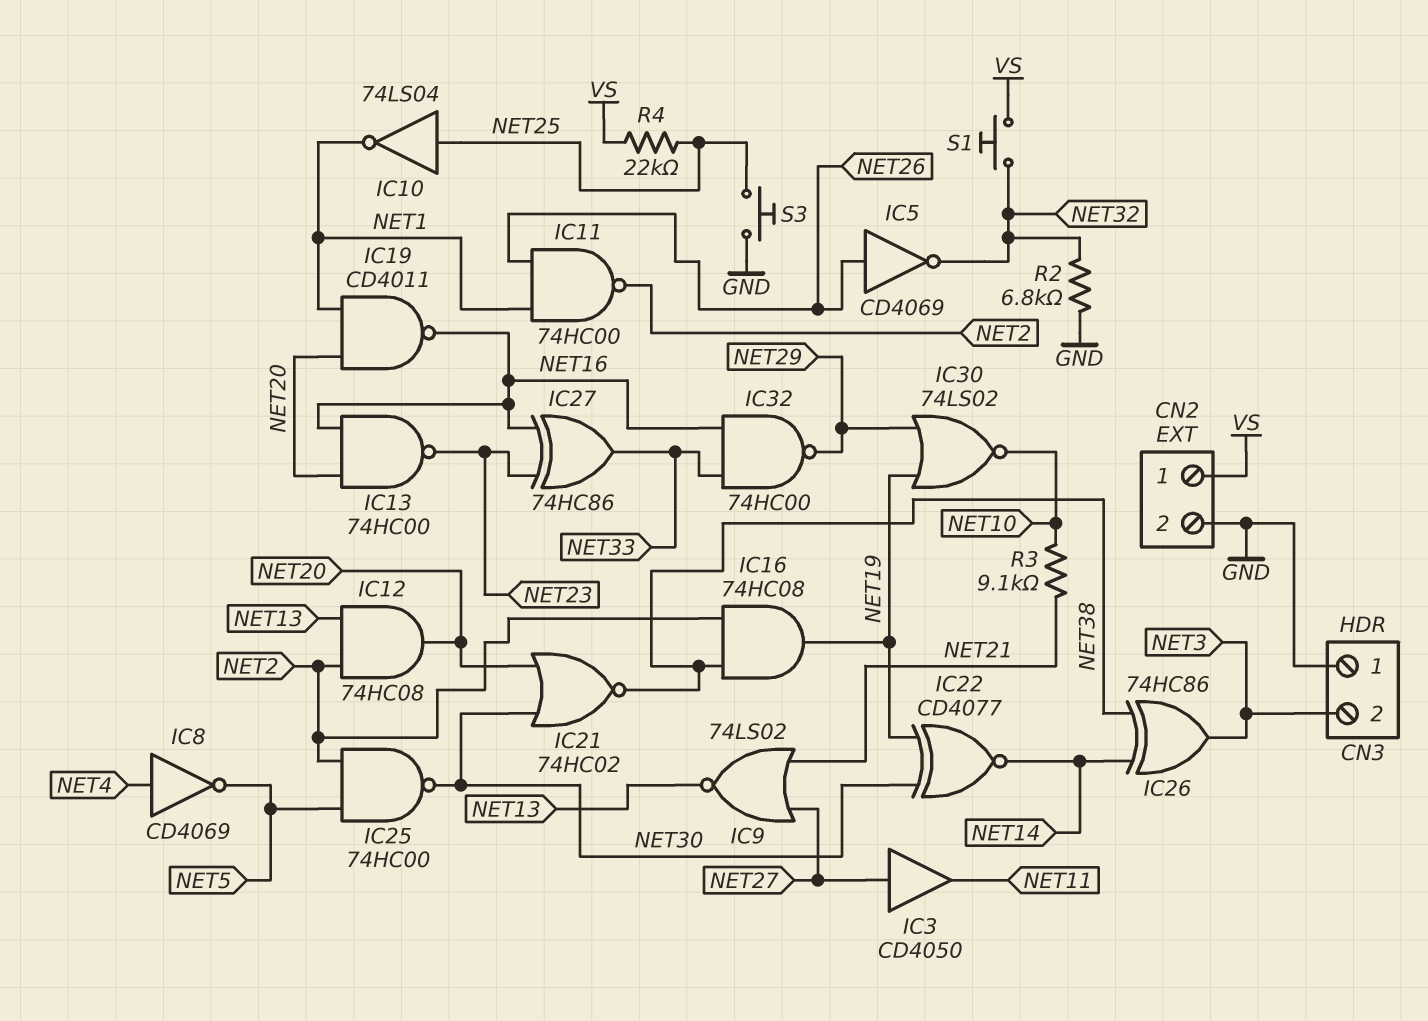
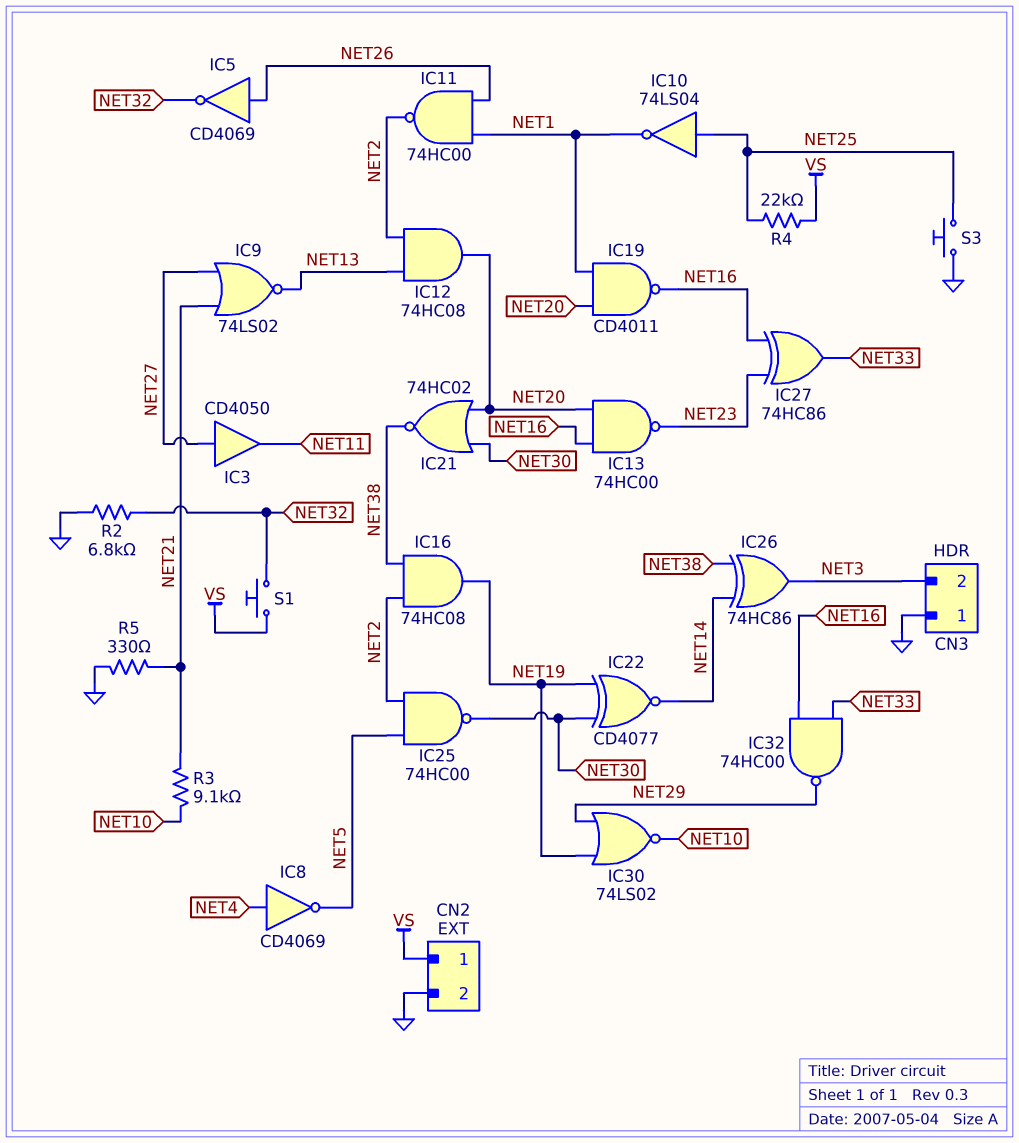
R5: none -> 330 (GND, NET21)

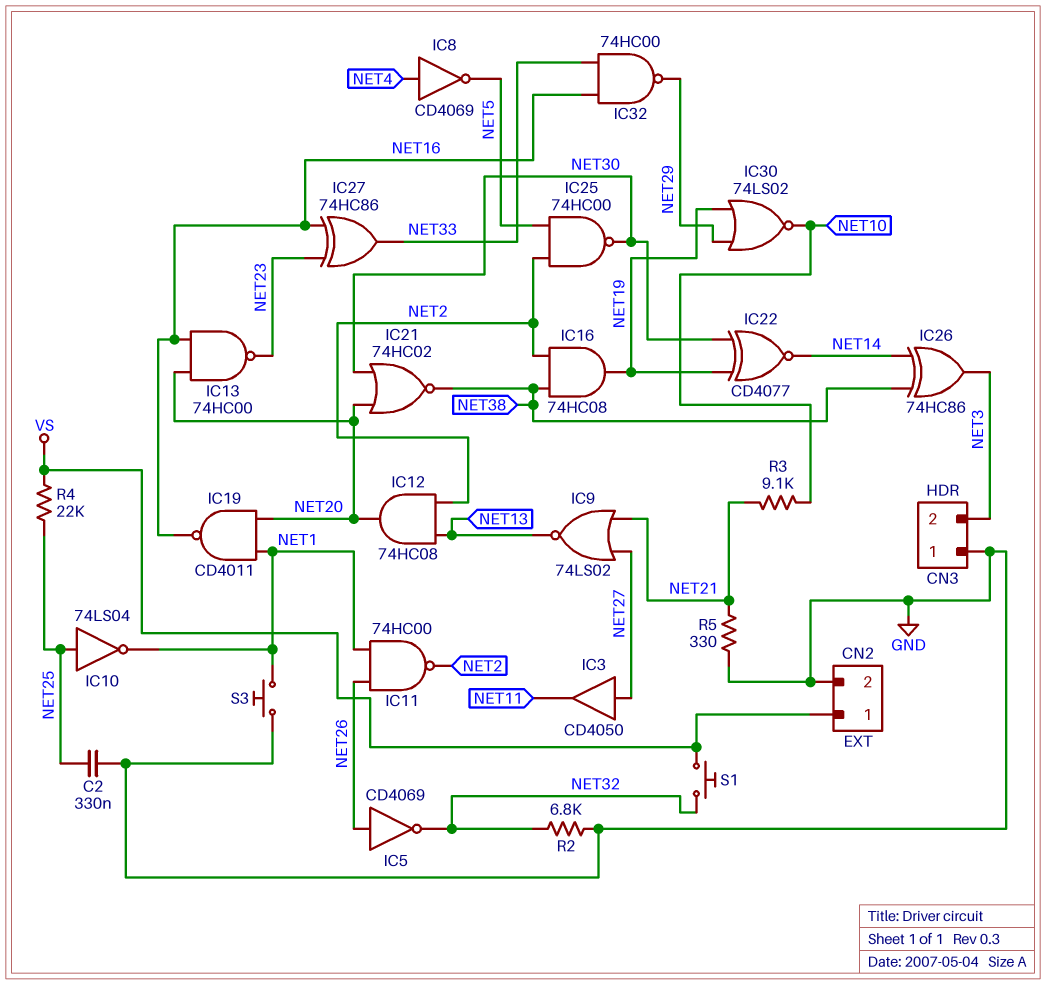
C2: none -> 330nF (GND, NET25)
S3: button (GND, NET25) -> button (GND, NET1)

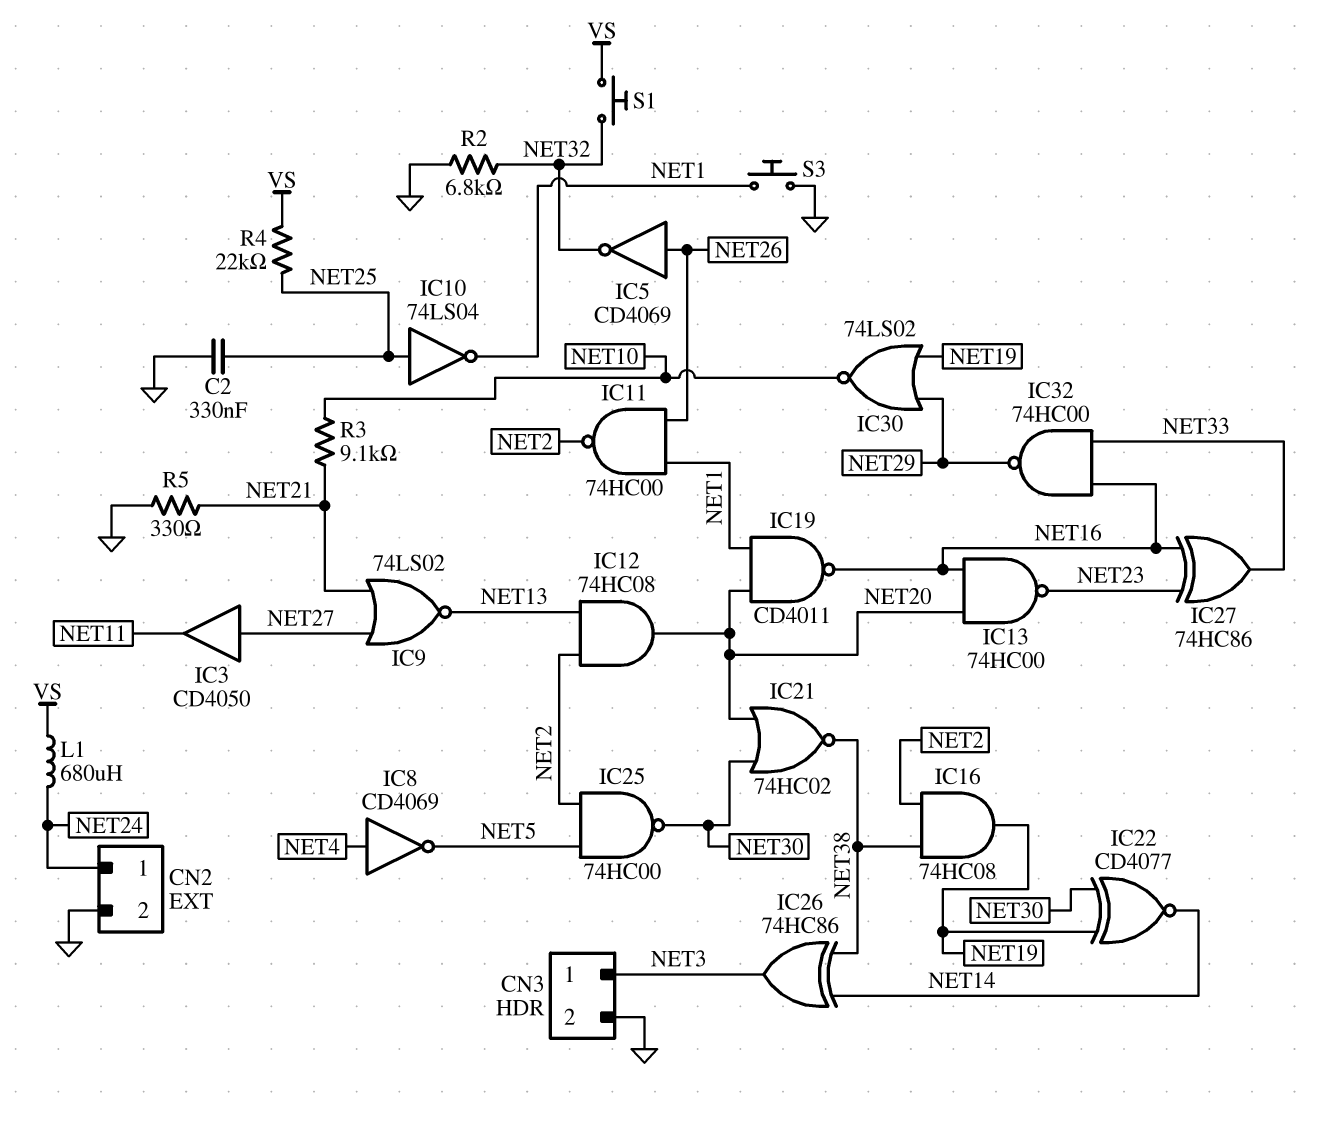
CN2 pin 1: VS -> NET24
CN3 pin 1: GND -> NET3
CN3 pin 2: NET3 -> GND
L1: none -> 680uH (NET24, VS)

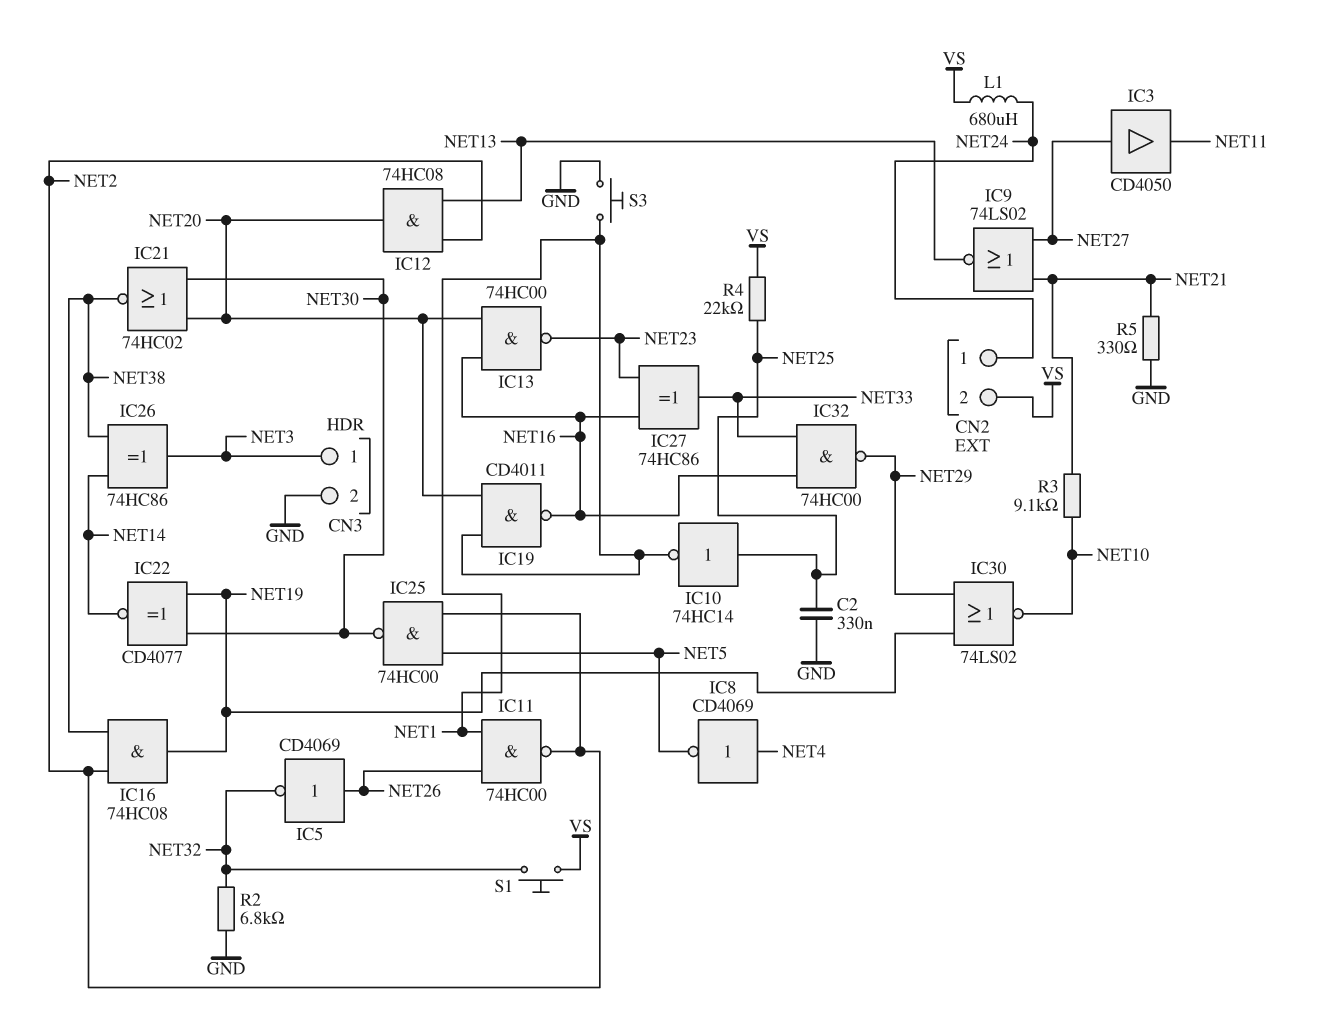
CN2 pin 2: GND -> VS
IC10: NOT 74LS04 (in NET25, out NET1) -> NOT 74HC14 (in NET25, out NET1)

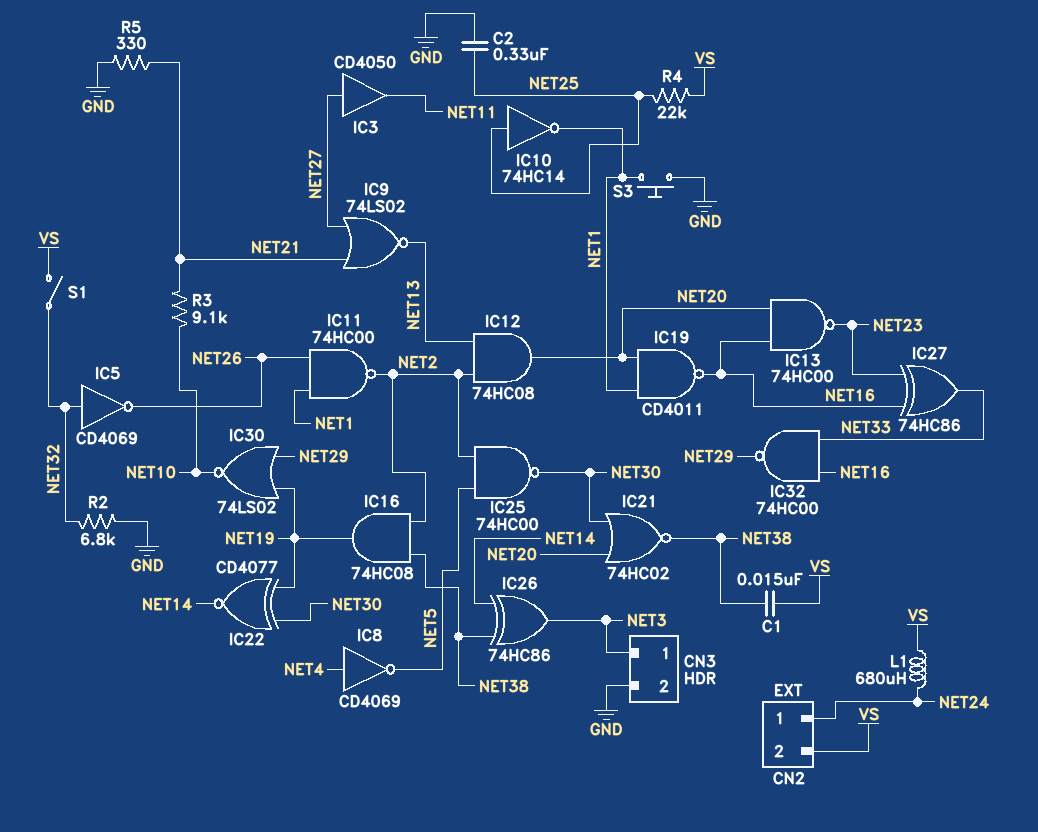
C1: none -> 15nF (NET38, VS)
IC5: NOT CD4069 (in NET26, out NET32) -> NOT CD4069 (in NET32, out NET26)
S1: button (NET32, VS) -> switch (NET32, VS)

